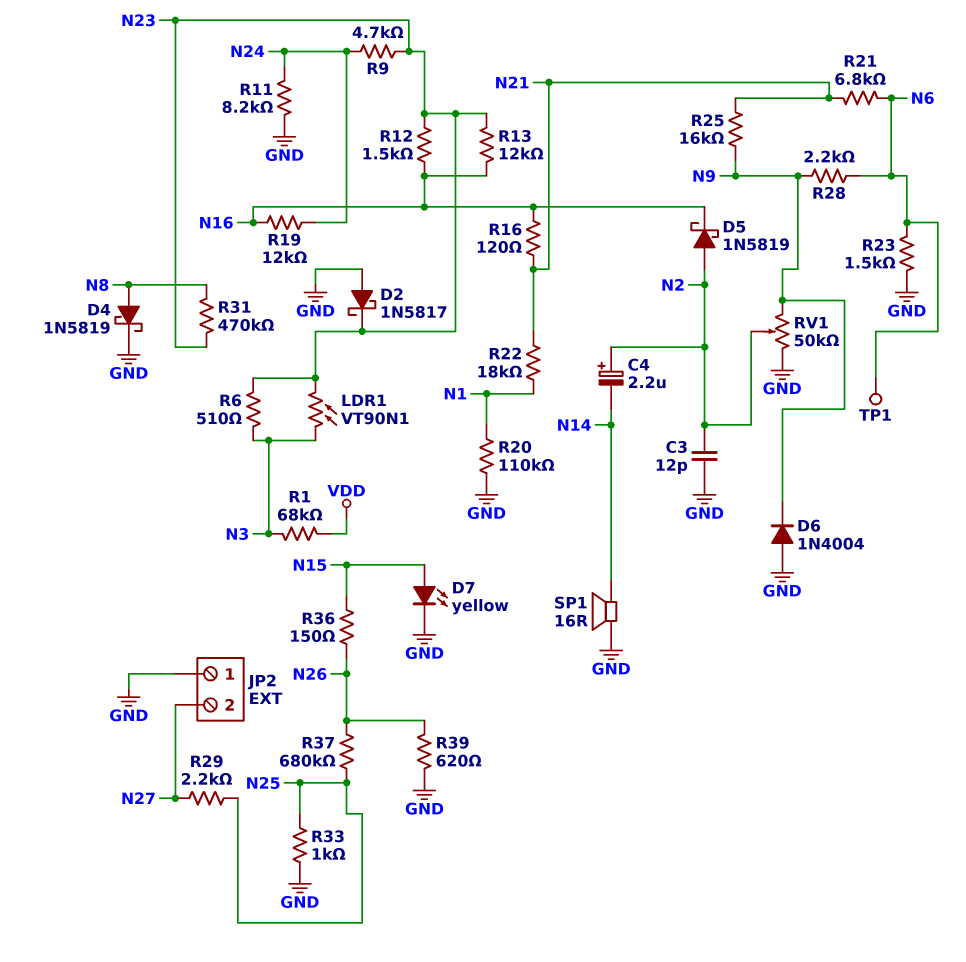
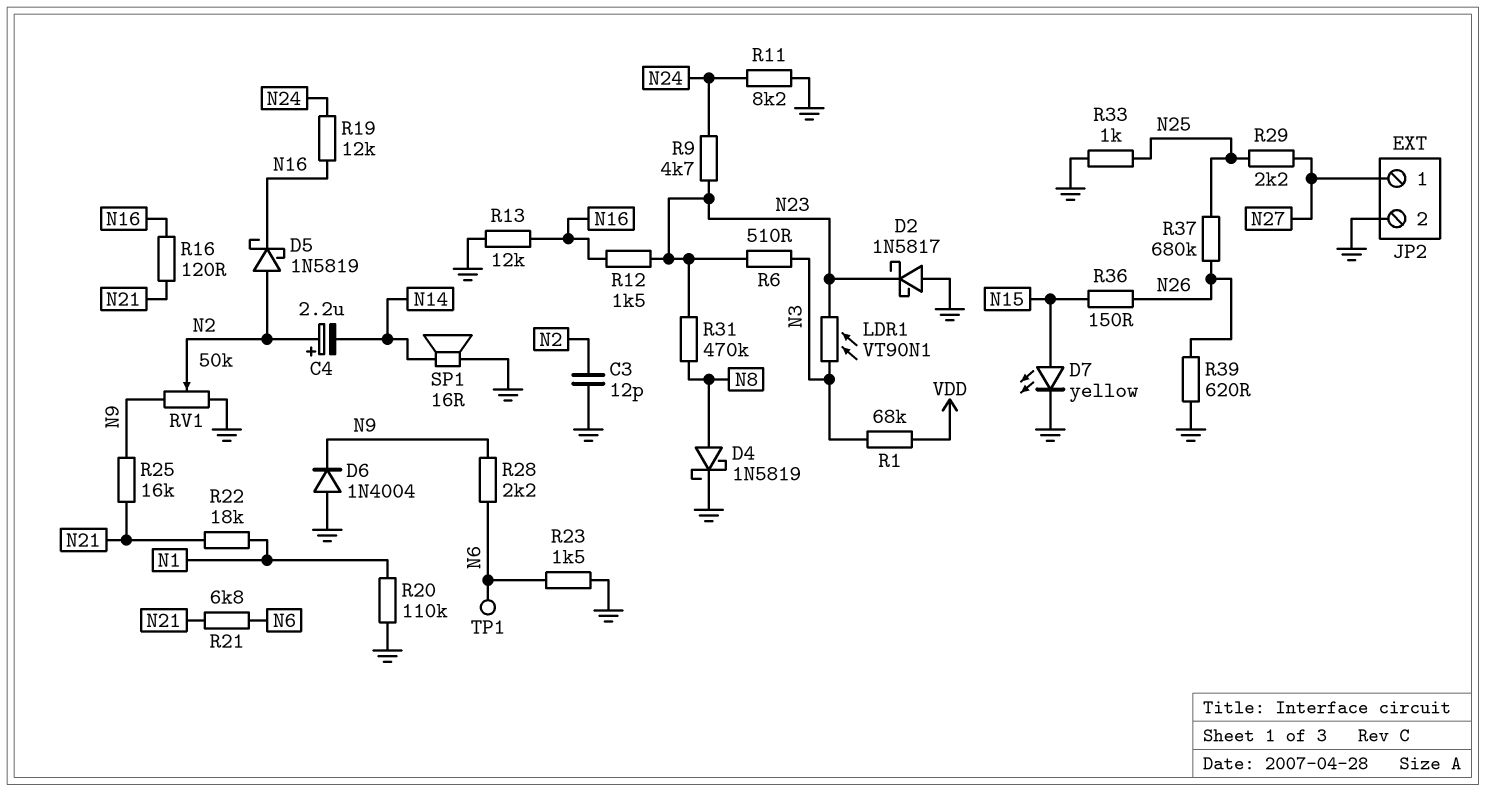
JP2 pin 1: GND -> N27
JP2 pin 2: N27 -> GND
R13: 12k (N16, N23) -> 12k (GND, N16)

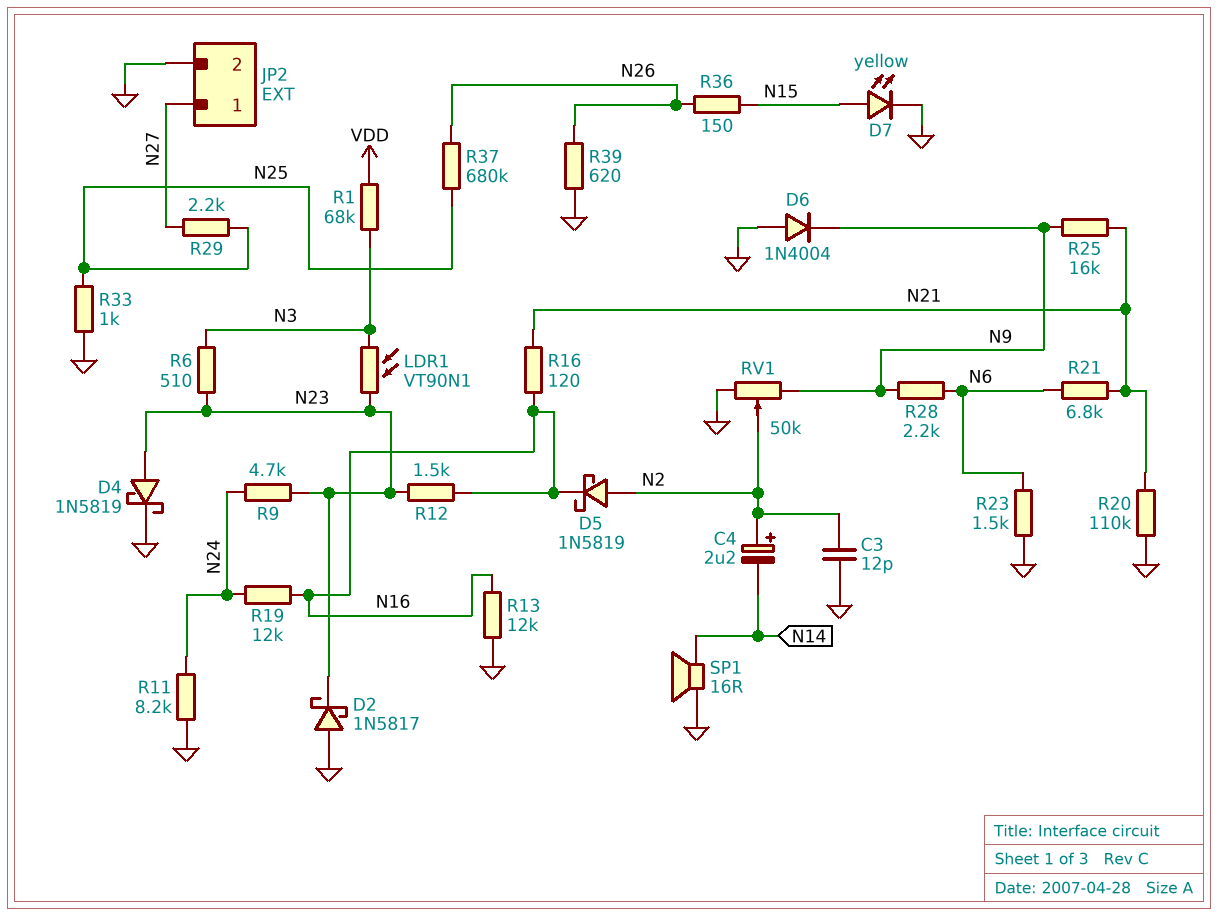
D4: schottky 1N5819 (A N8, K GND) -> schottky 1N5819 (A N23, K GND)
R20: 110k (GND, N1) -> 110k (GND, N21)
R22: 18k (N1, N21) -> none
R31: 470k (N8, N23) -> none
TP1: test point (N6) -> none

